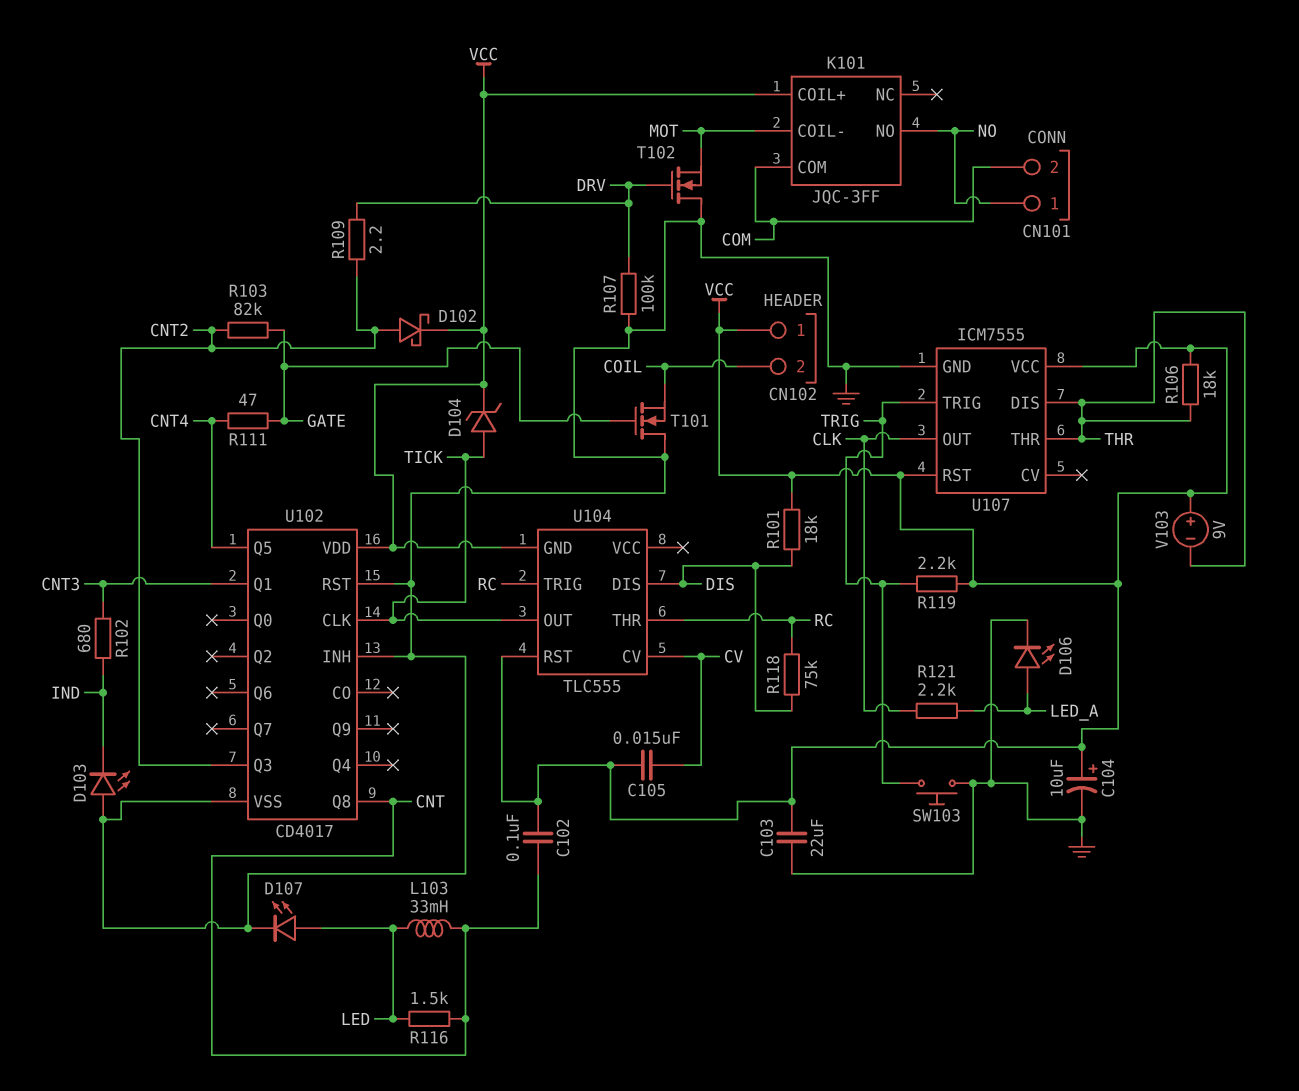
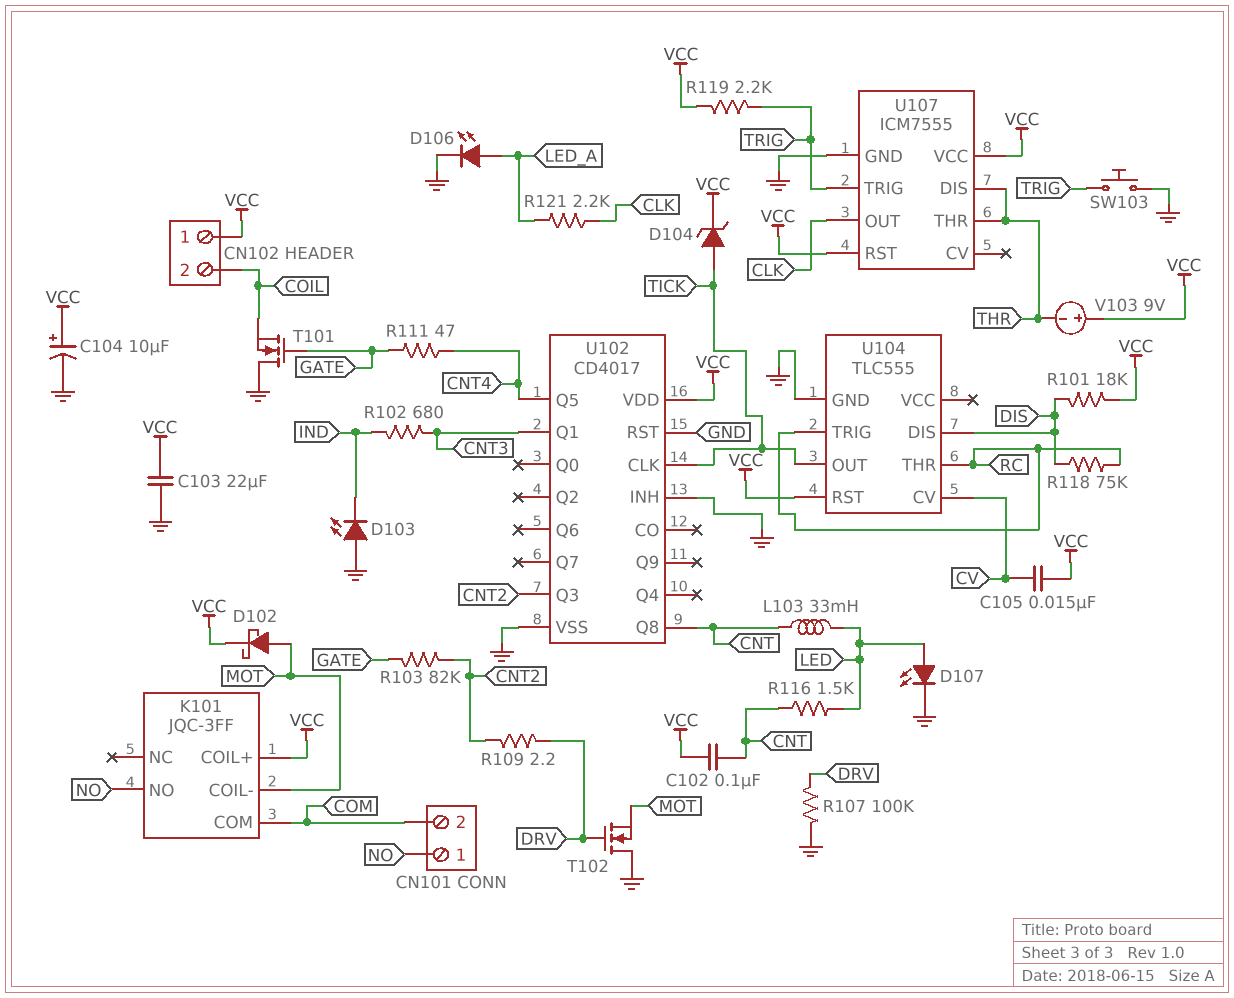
D102: schottky (A CNT2, K VCC) -> schottky (A MOT, K VCC)
R106: 18k (THR, VCC) -> none
U104 pin GND: VCC -> GND

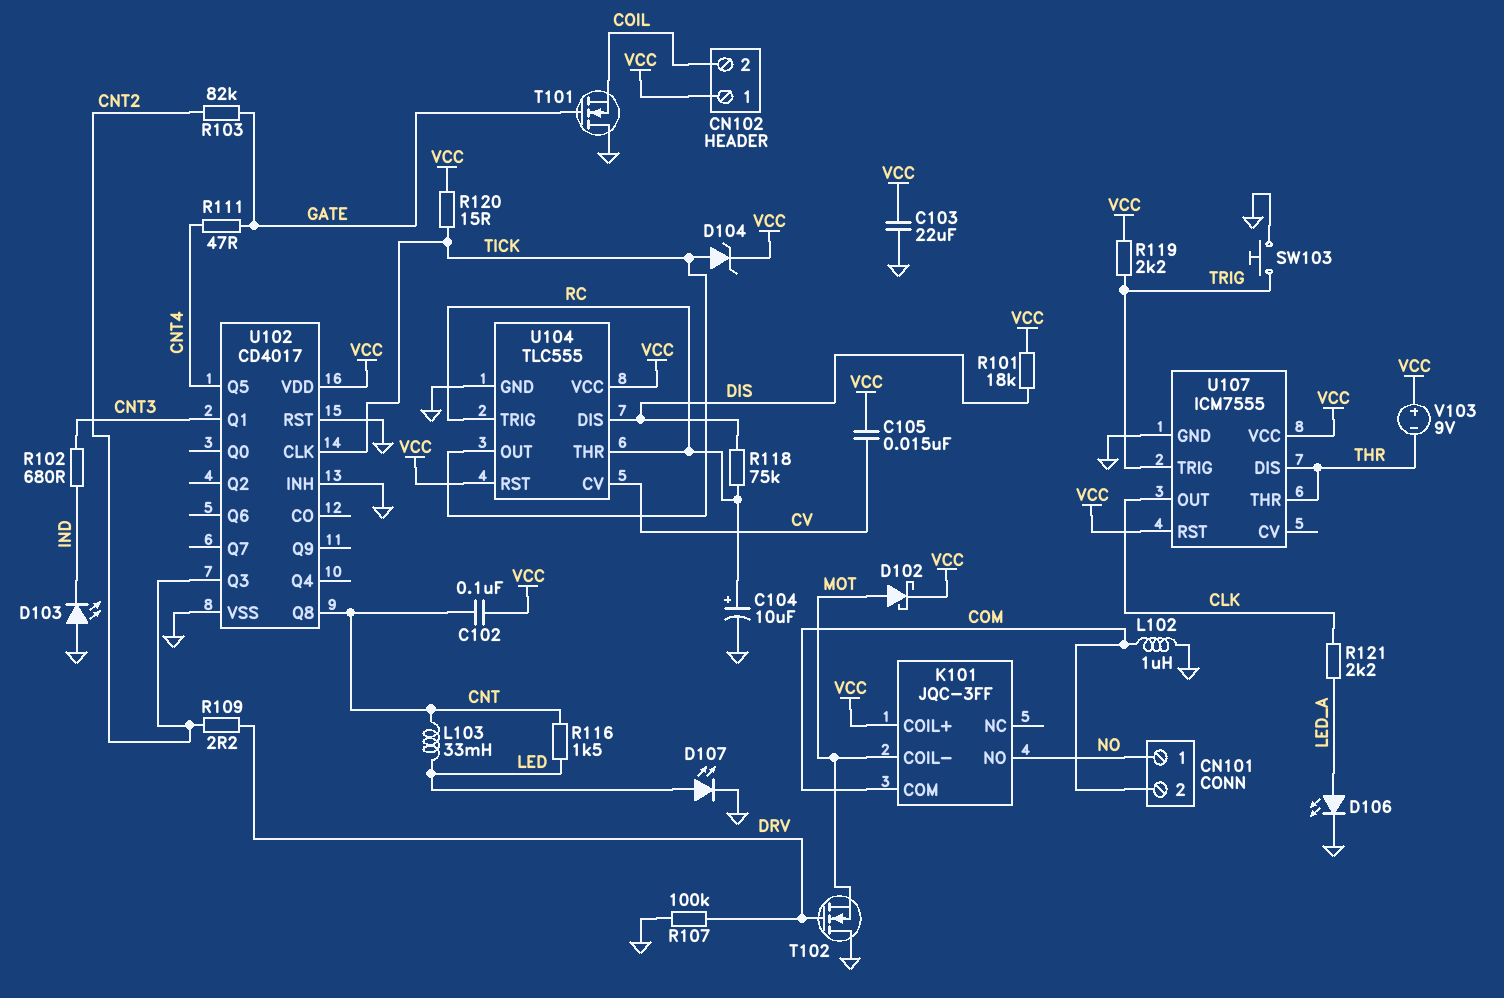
C104: 10uF (plus VCC, minus GND) -> 10uF (plus RC, minus GND)
L102: none -> 1uH (COM, GND)
R120: none -> 15 (TICK, VCC)
U104 pin VCC: none -> VCC

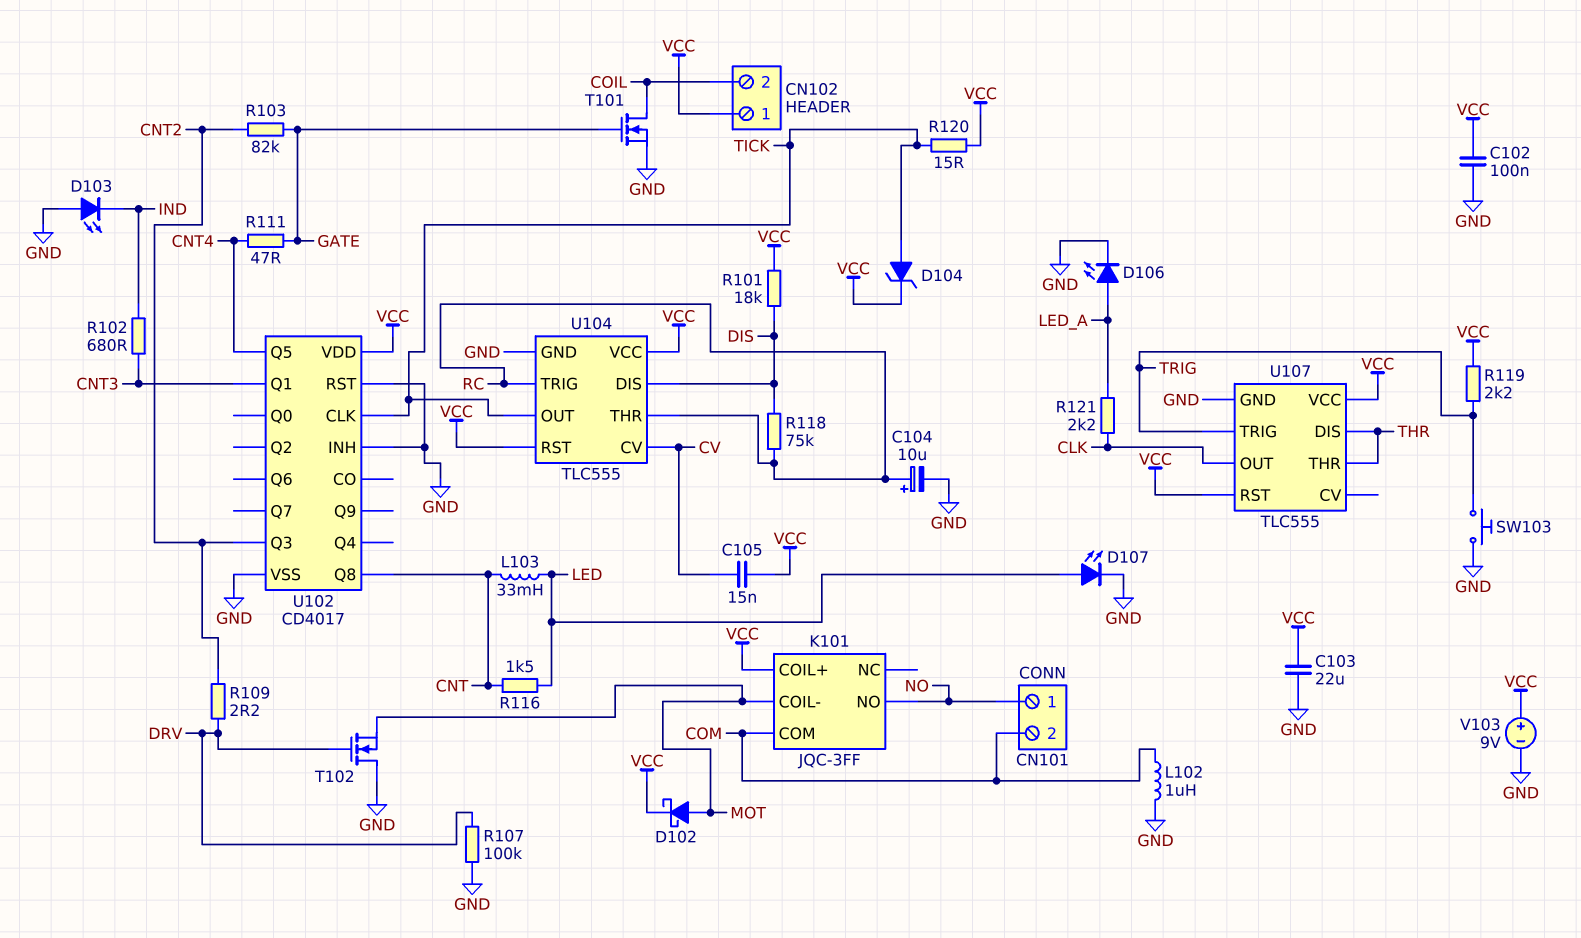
C102: 100nF (CNT, VCC) -> 100nF (GND, VCC)
T101: NMOS (G GATE, D GND, S COIL) -> NMOS (G GATE, D COIL, S GND)
U107: ICM7555 -> TLC555
V103: 9V (plus VCC, minus THR) -> 9V (plus VCC, minus GND)

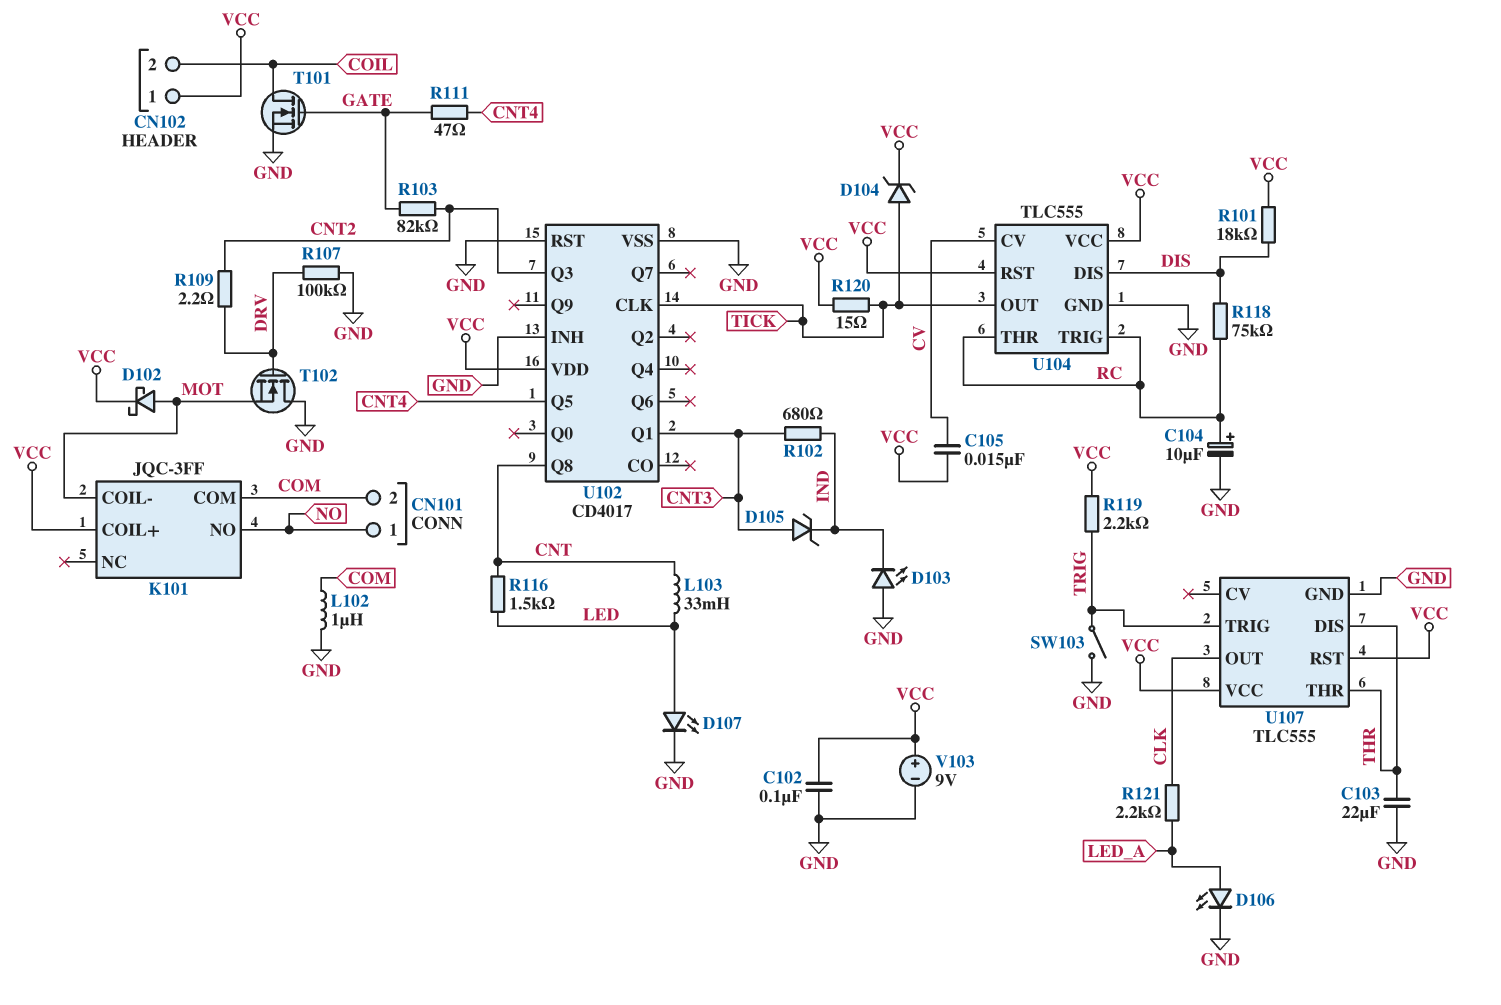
C103: 22uF (GND, VCC) -> 22uF (GND, THR)
D105: none -> zener (A CNT3, K IND)
SW103: button (GND, TRIG) -> switch (GND, TRIG)

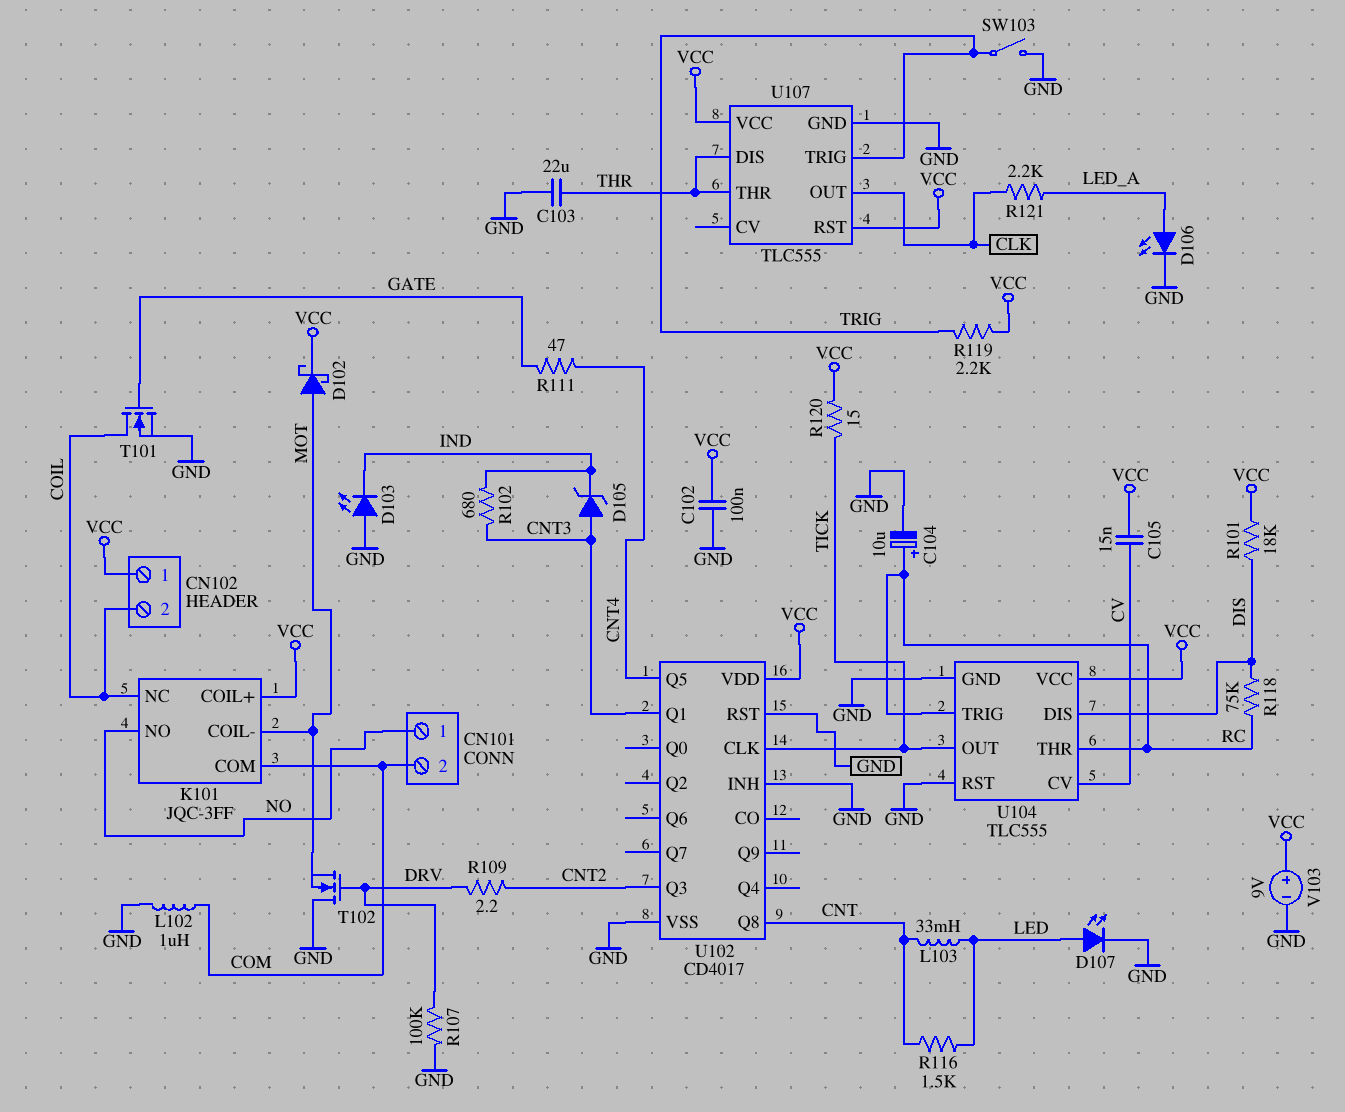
D104: zener (A TICK, K VCC) -> none
K101 pin NC: none -> COIL
R103: 82k (CNT2, GATE) -> none
U104 pin RST: VCC -> GND

